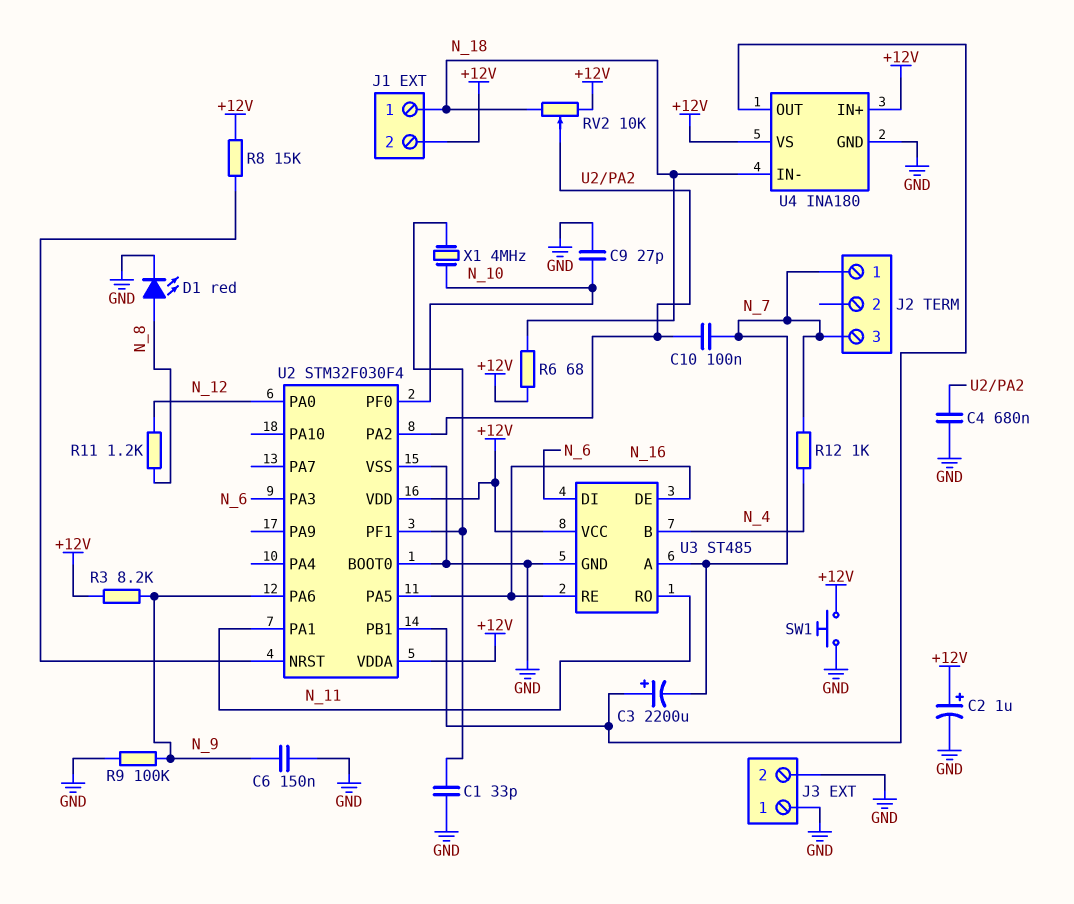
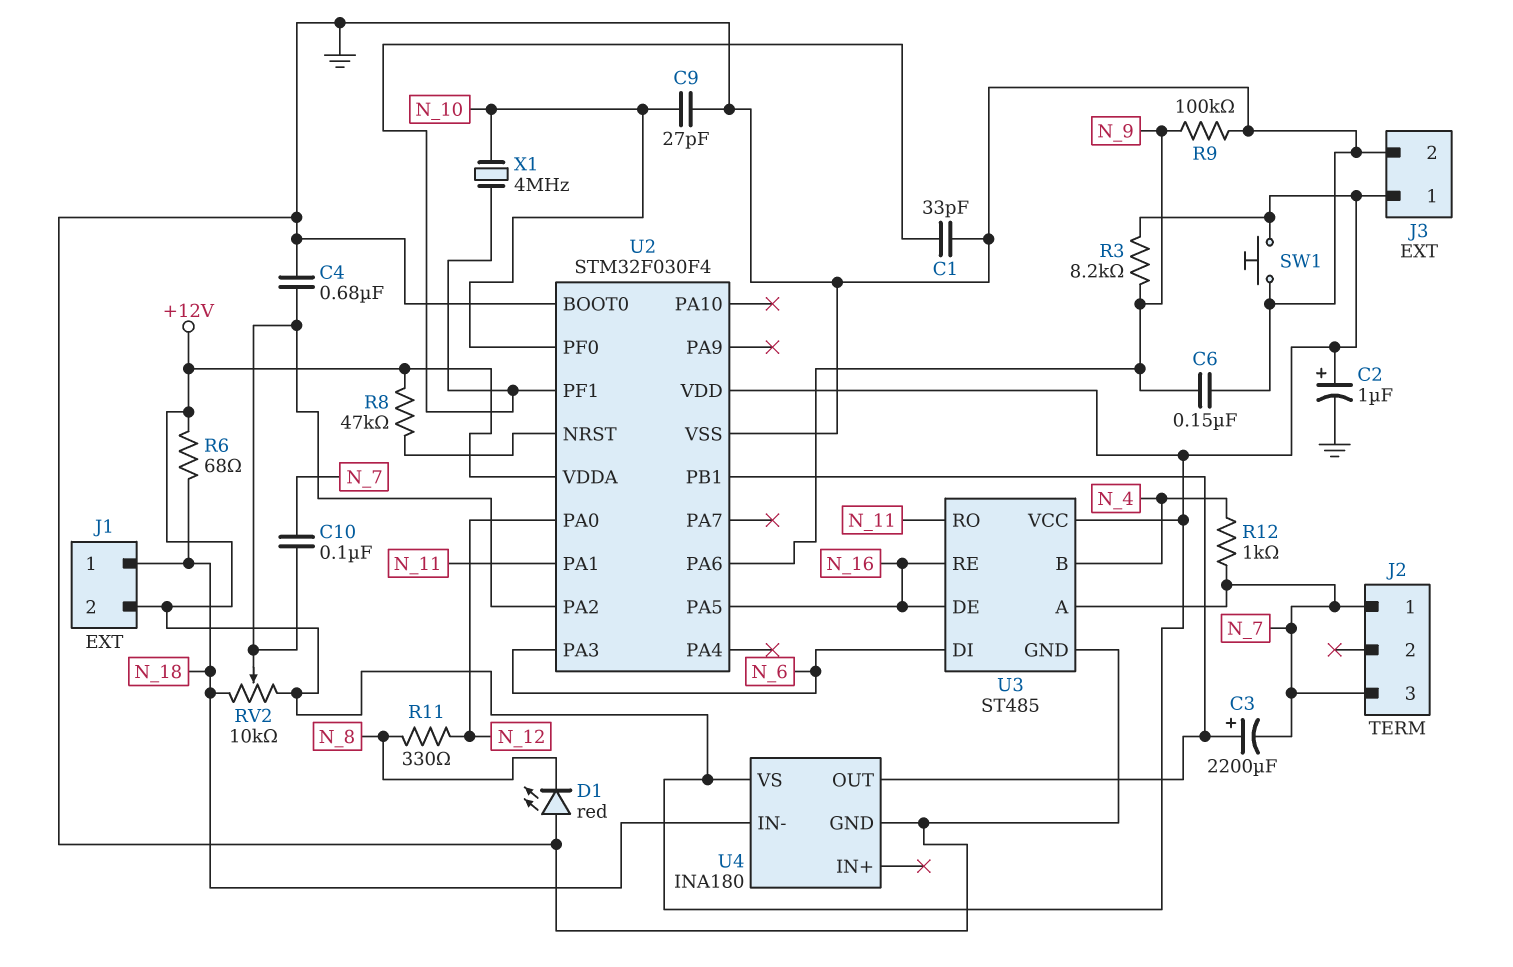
D1: LED red (A N_8, K GND) -> LED red (A GND, K N_8)
J3 pin 1: GND -> +12V
R8: 15k (+12V, U2/NRST) -> 47k (+12V, U2/NRST)
R11: 1.2k (N_8, N_12) -> 330 (N_8, N_12)
U4 pin IN+: +12V -> none

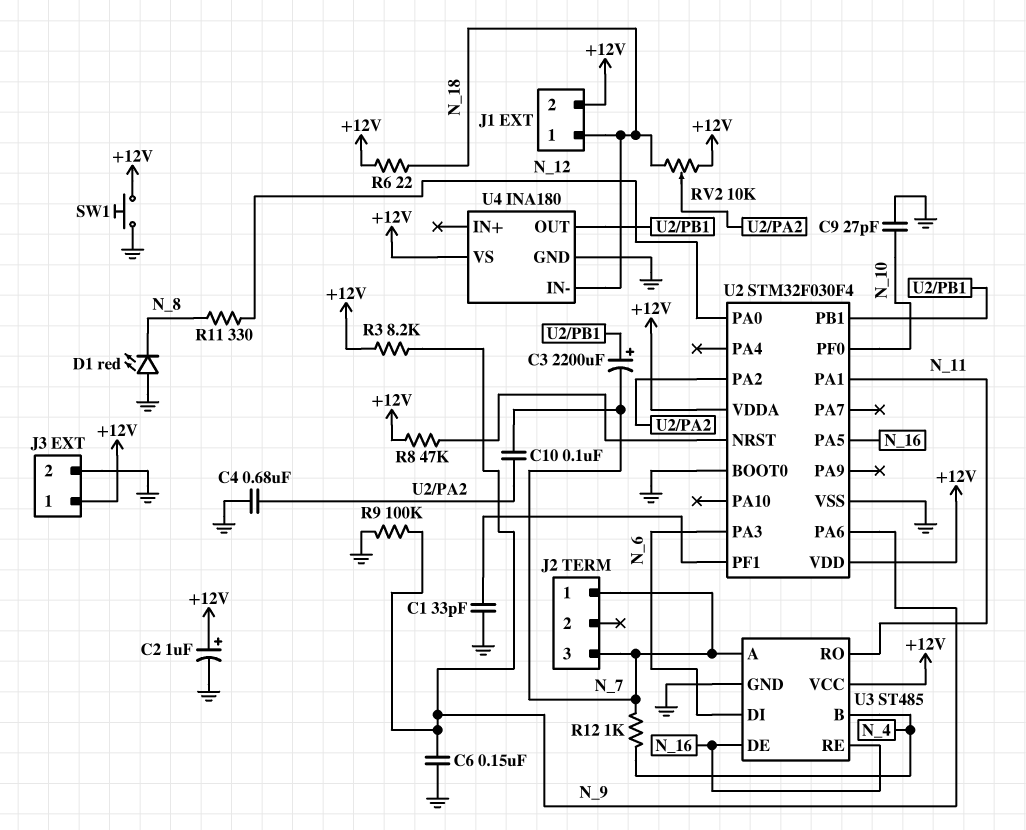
R6: 68 (+12V, N_18) -> 22 (+12V, N_18)
X1: 4MHz (N_10, U2/PF1) -> none

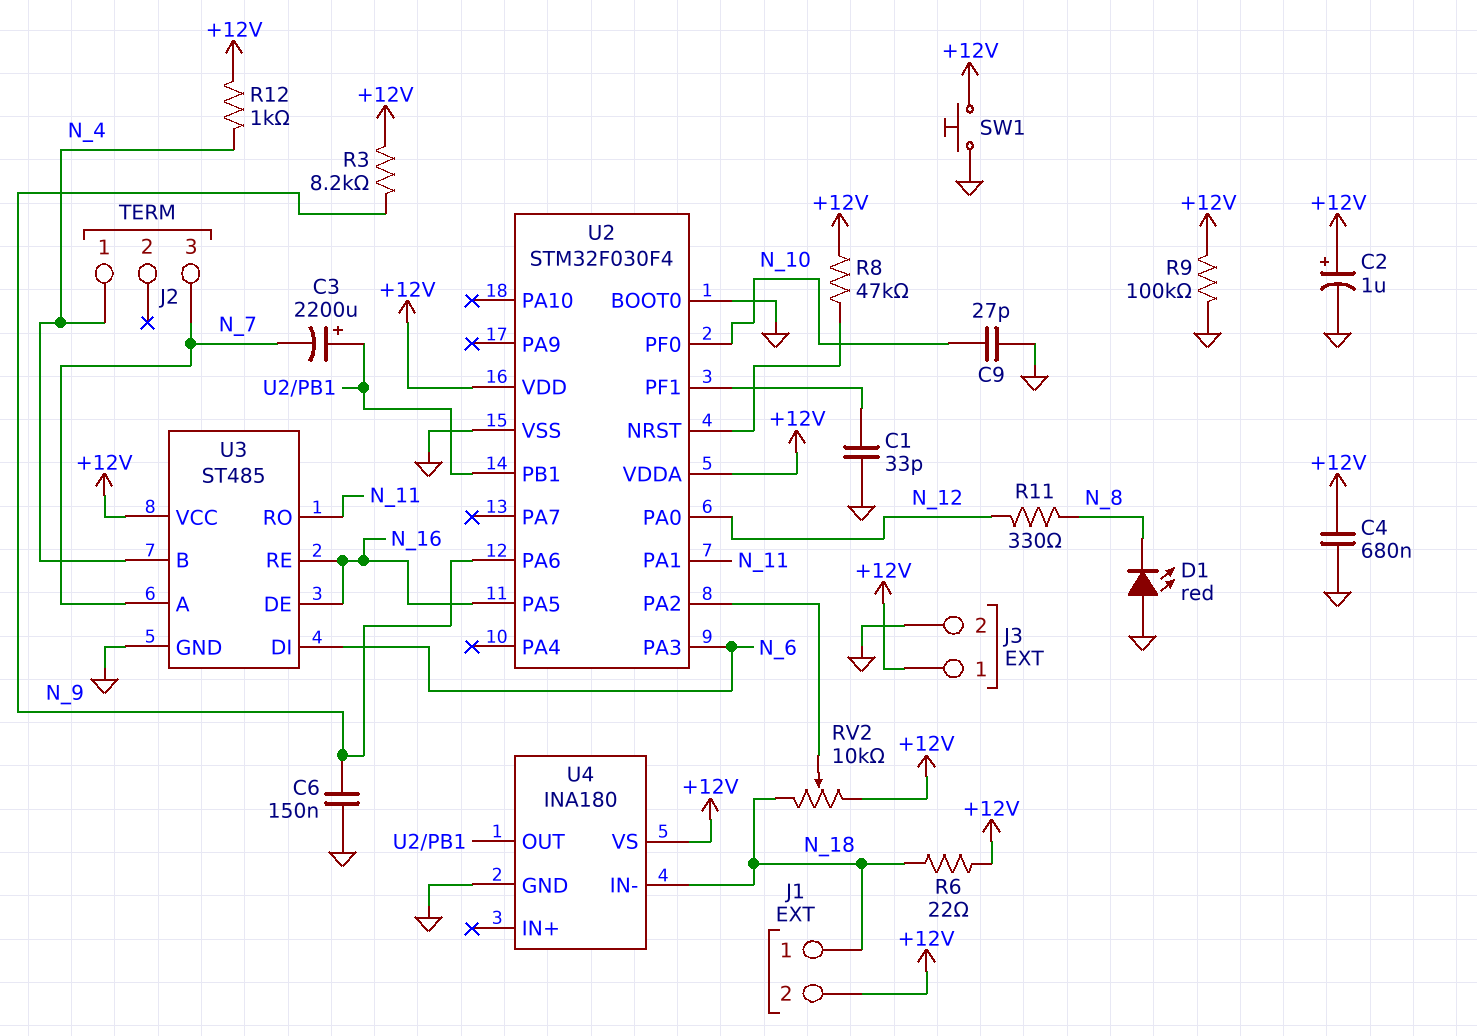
C4: 680nF (GND, U2/PA2) -> 680nF (+12V, GND)
C10: 100nF (N_7, U2/PA2) -> none
J2 pin 1: N_7 -> N_4
R9: 100k (GND, N_9) -> 100k (+12V, GND)
R12: 1k (N_4, N_7) -> 1k (+12V, N_4)

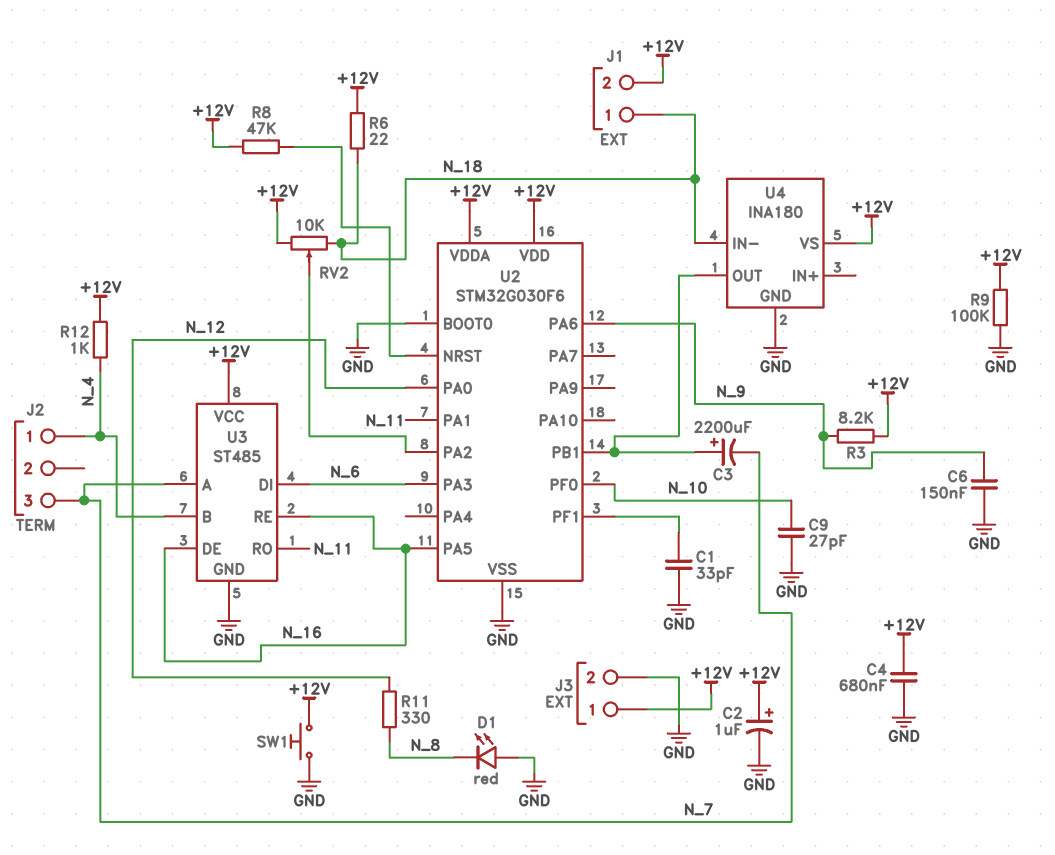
U2: STM32F030F4 -> STM32G030F6

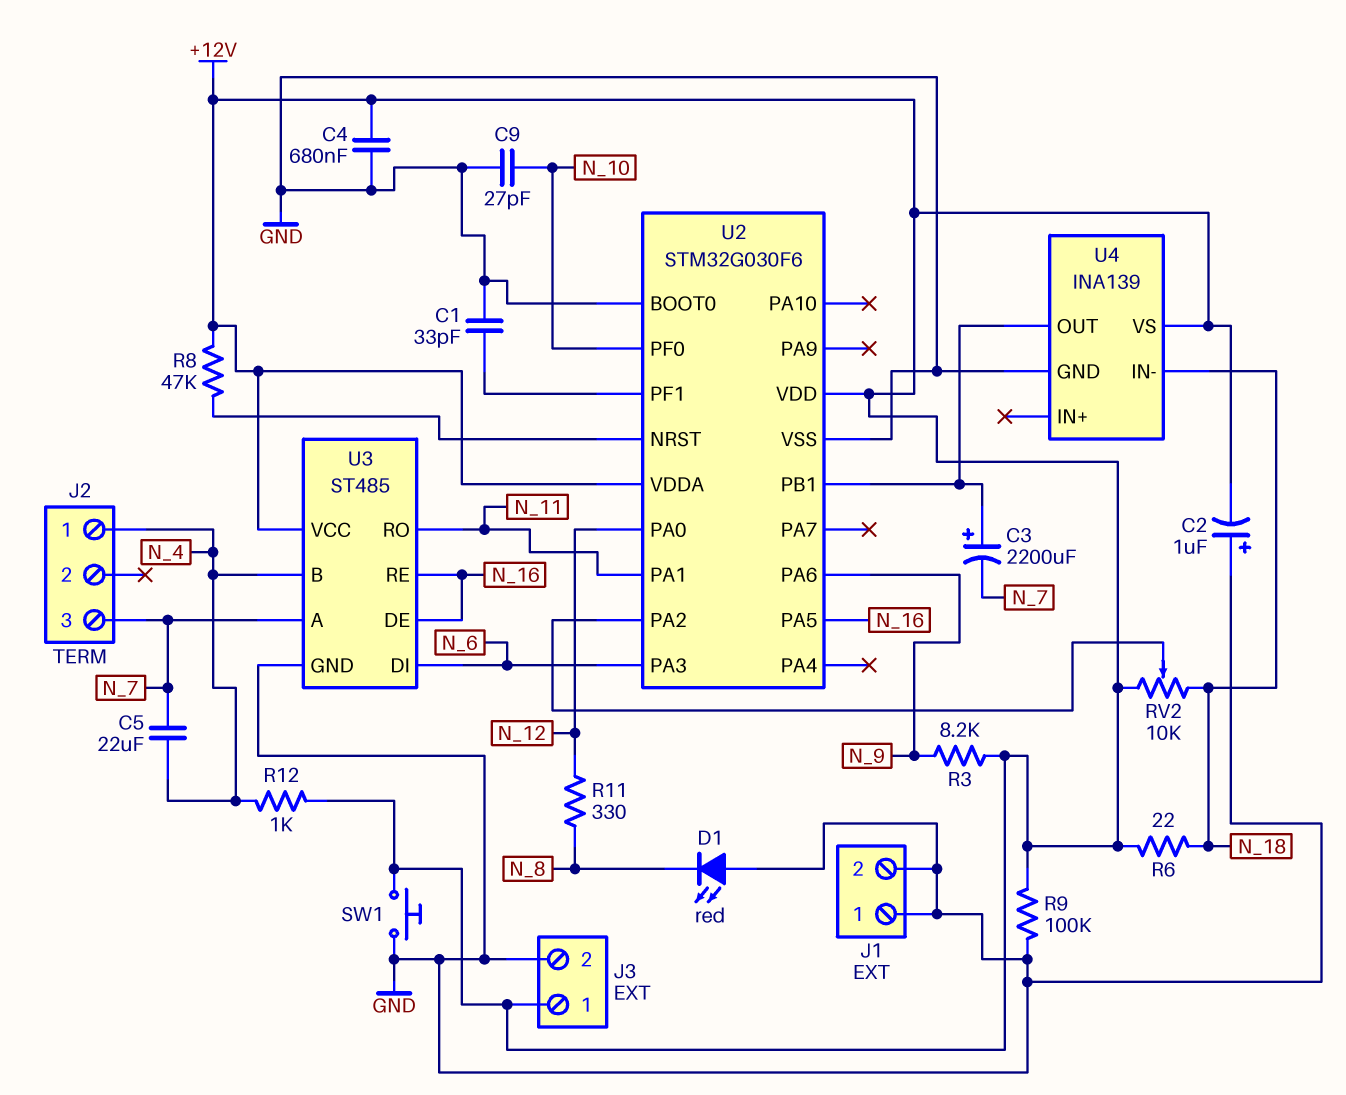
C2: 1uF (plus +12V, minus GND) -> 1uF (plus GND, minus +12V)
C5: none -> 22uF (N_4, N_7)
C6: 150nF (GND, N_9) -> none
J1 pin 1: N_18 -> GND
J1 pin 2: +12V -> GND
U4: INA180 -> INA139

